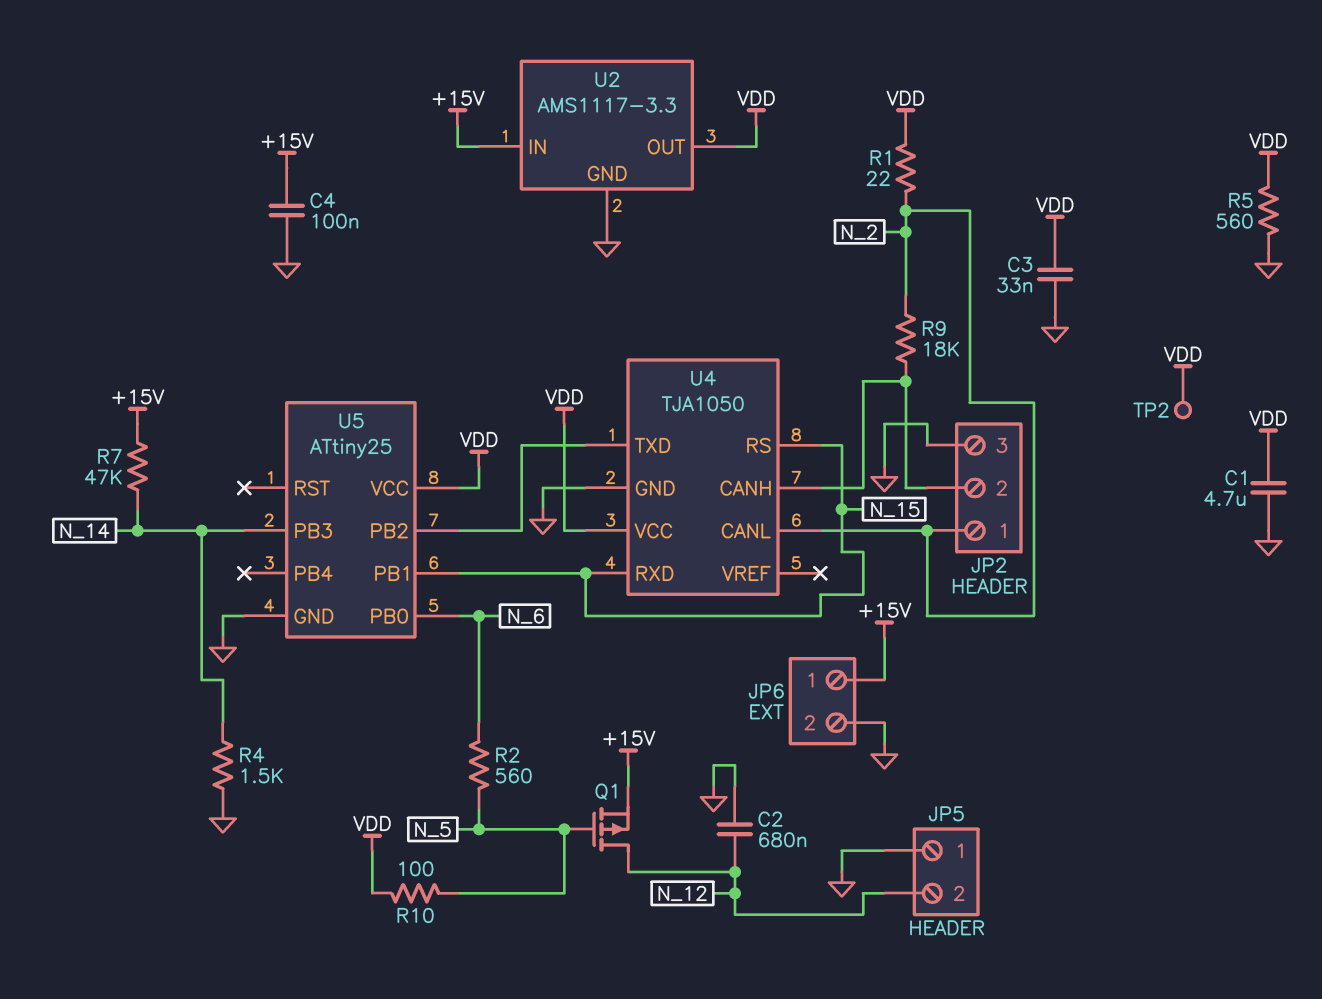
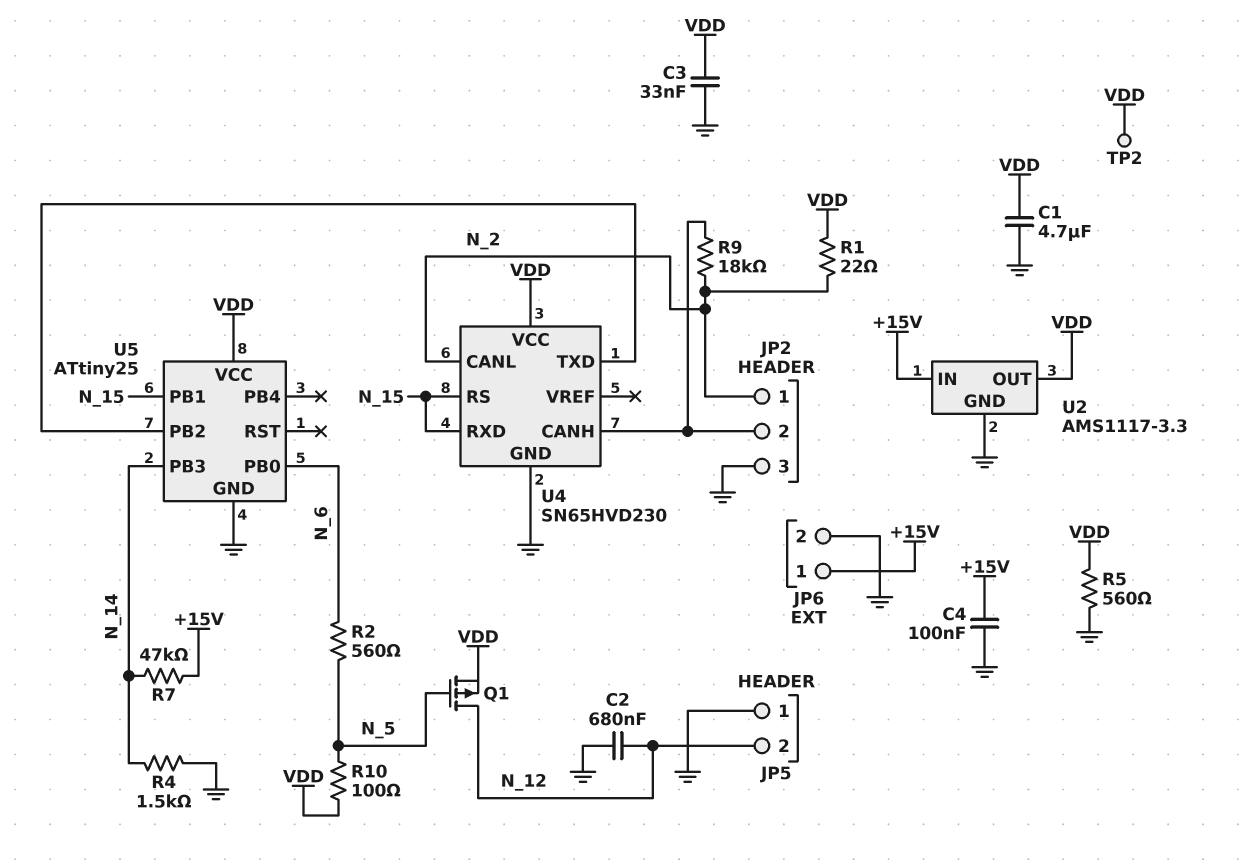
Q1: PMOS (G N_5, D N_12, S +15V) -> PMOS (G N_5, D N_12, S VDD)
U4: TJA1050 -> SN65HVD230

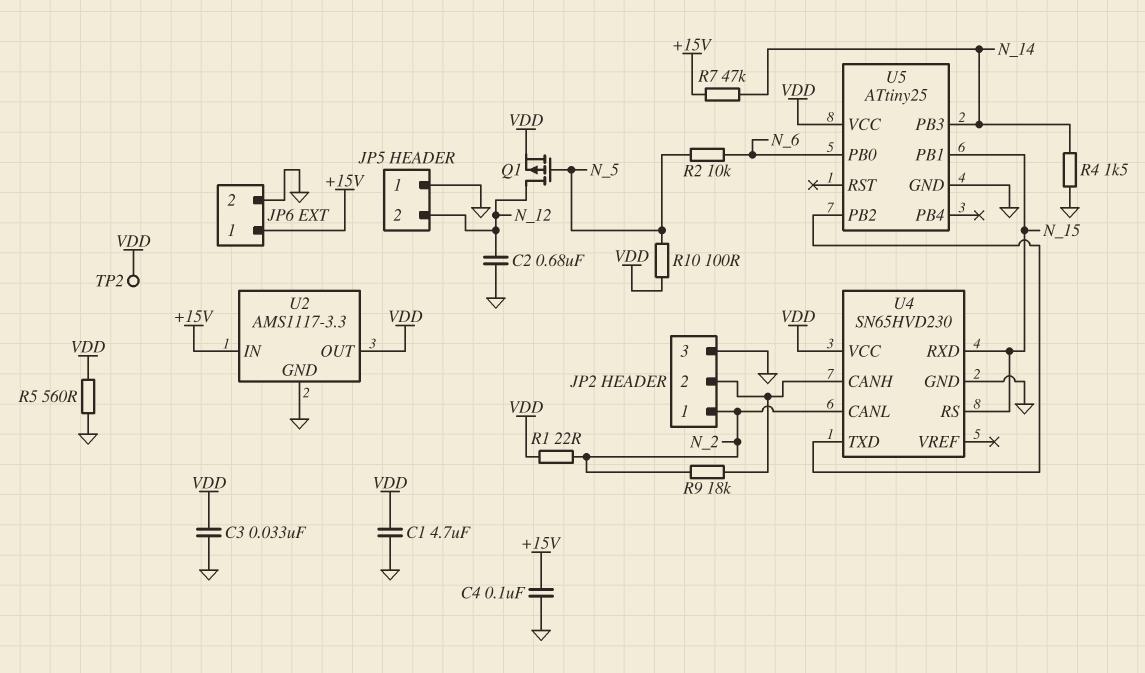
R2: 560 (N_5, N_6) -> 10k (N_5, N_6)

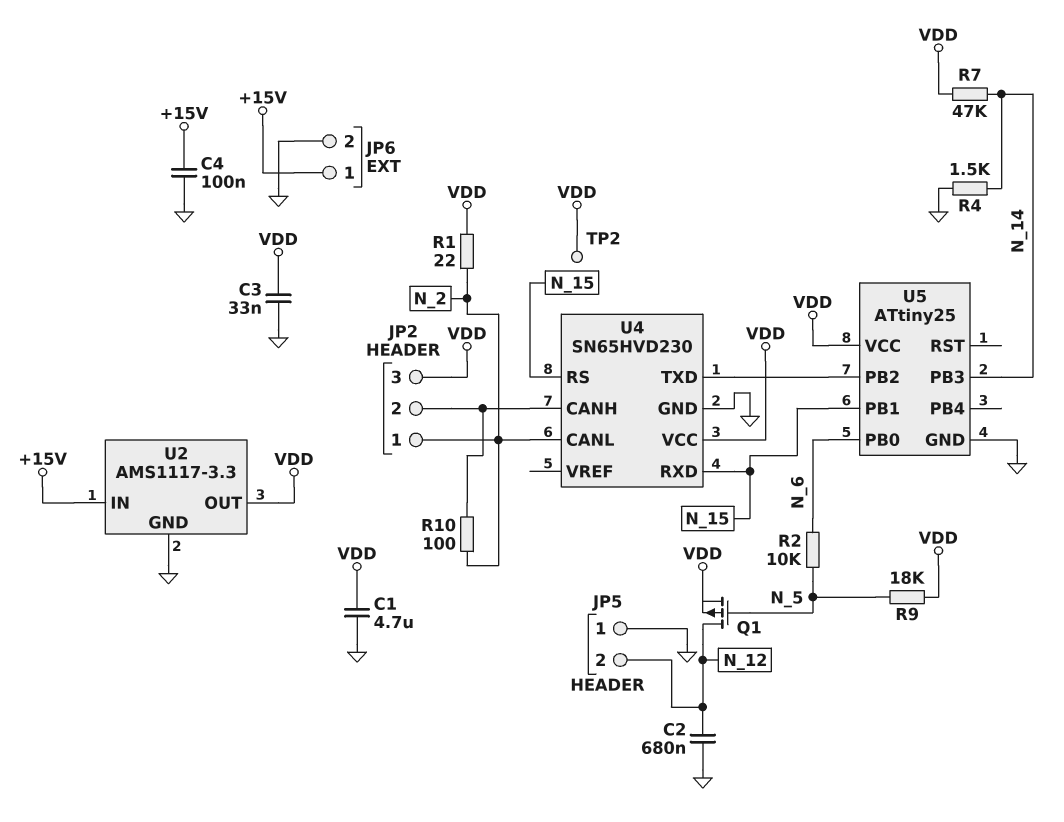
JP2 pin 3: GND -> VDD
R5: 560 (GND, VDD) -> none
R7: 47k (+15V, N_14) -> 47k (N_14, VDD)
R9: 18k (JP2/2, N_2) -> 18k (N_5, VDD)
R10: 100 (N_5, VDD) -> 100 (JP2/2, N_2)

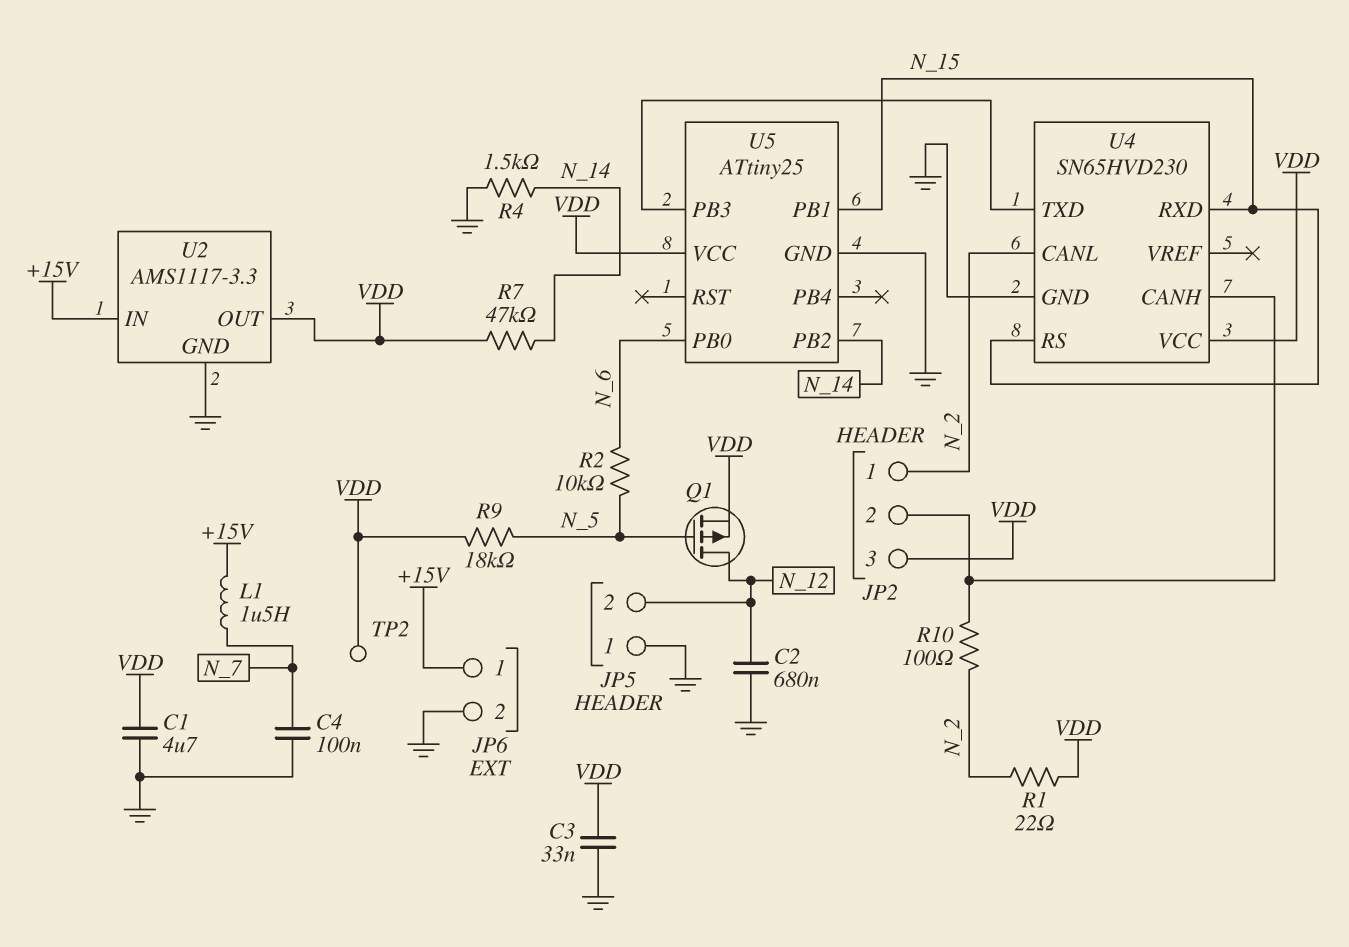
C4: 100nF (+15V, GND) -> 100nF (GND, N_7)
L1: none -> 1.5uH (+15V, N_7)
U5 pin PB2: U4/TXD -> N_14
U5 pin PB3: N_14 -> U4/TXD

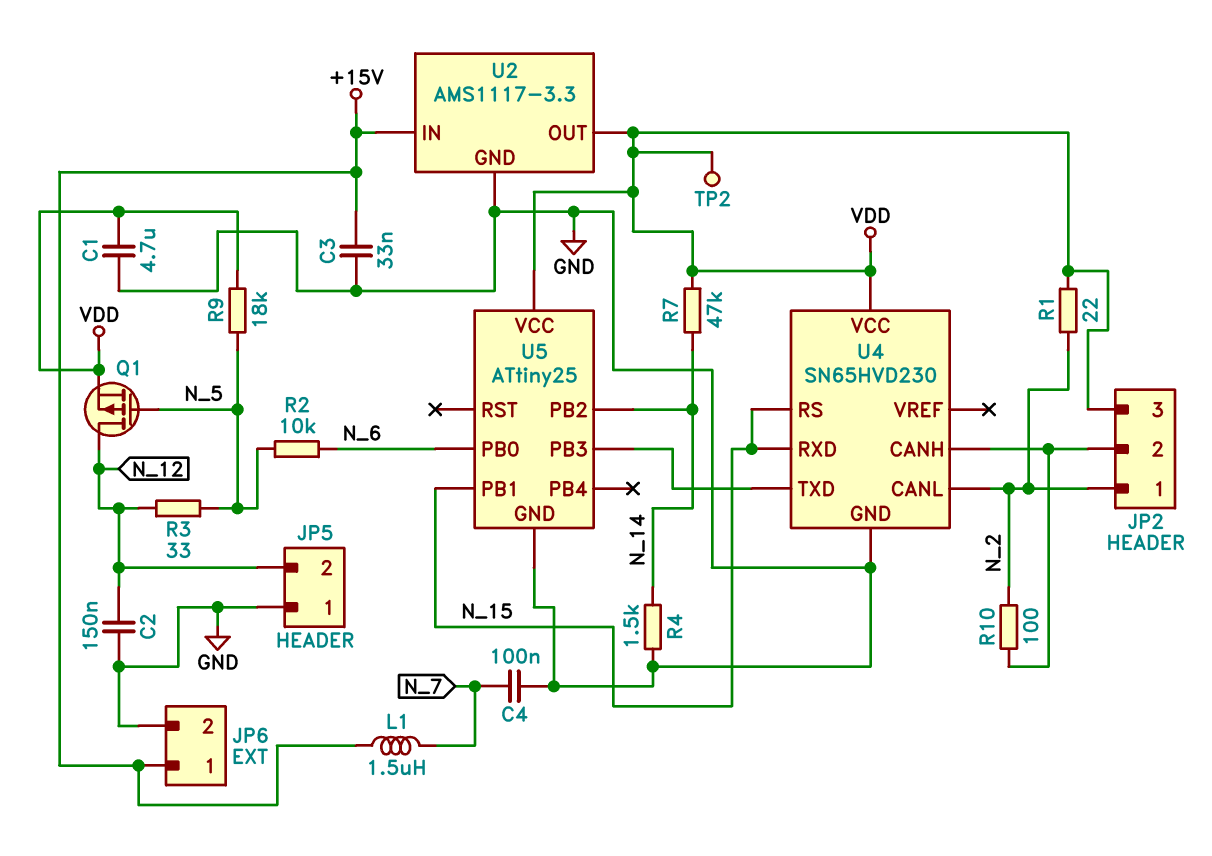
C2: 680nF (GND, N_12) -> 150nF (GND, N_12)
C3: 33nF (GND, VDD) -> 33nF (+15V, GND)
R3: none -> 33 (N_5, N_12)

